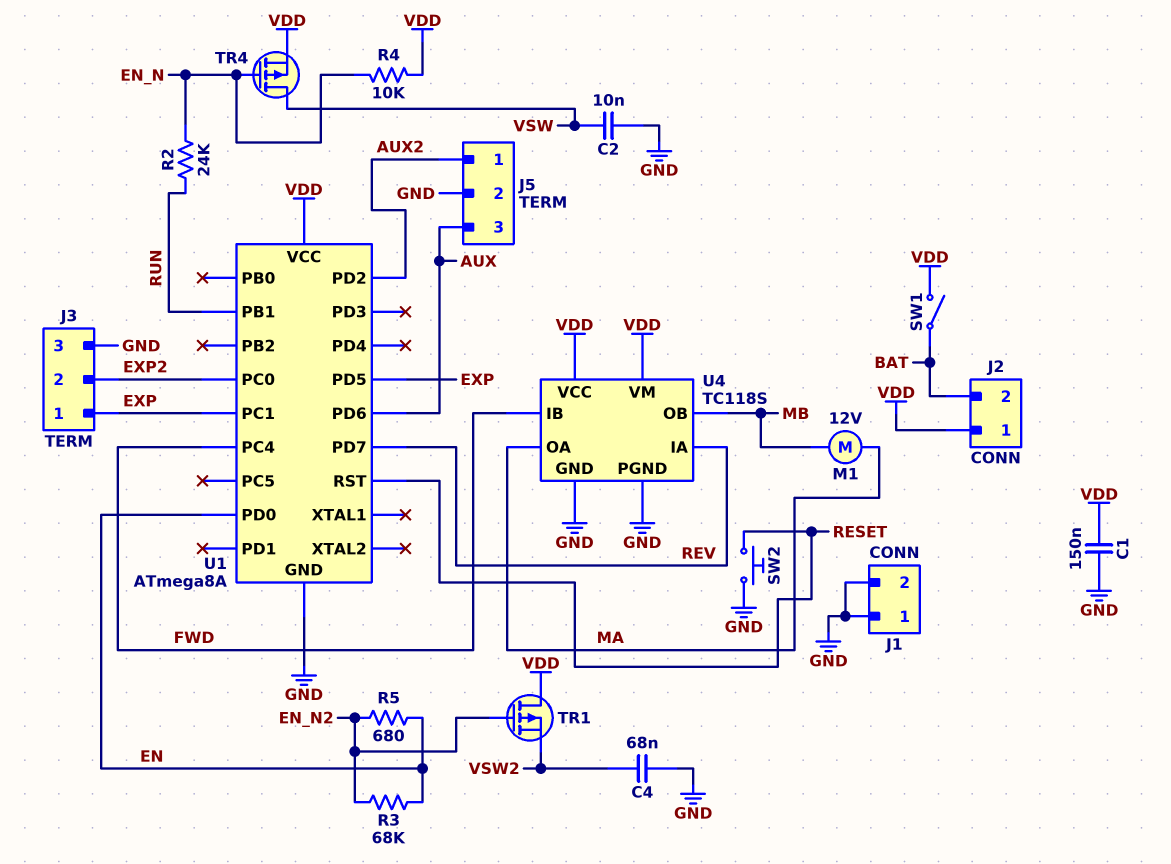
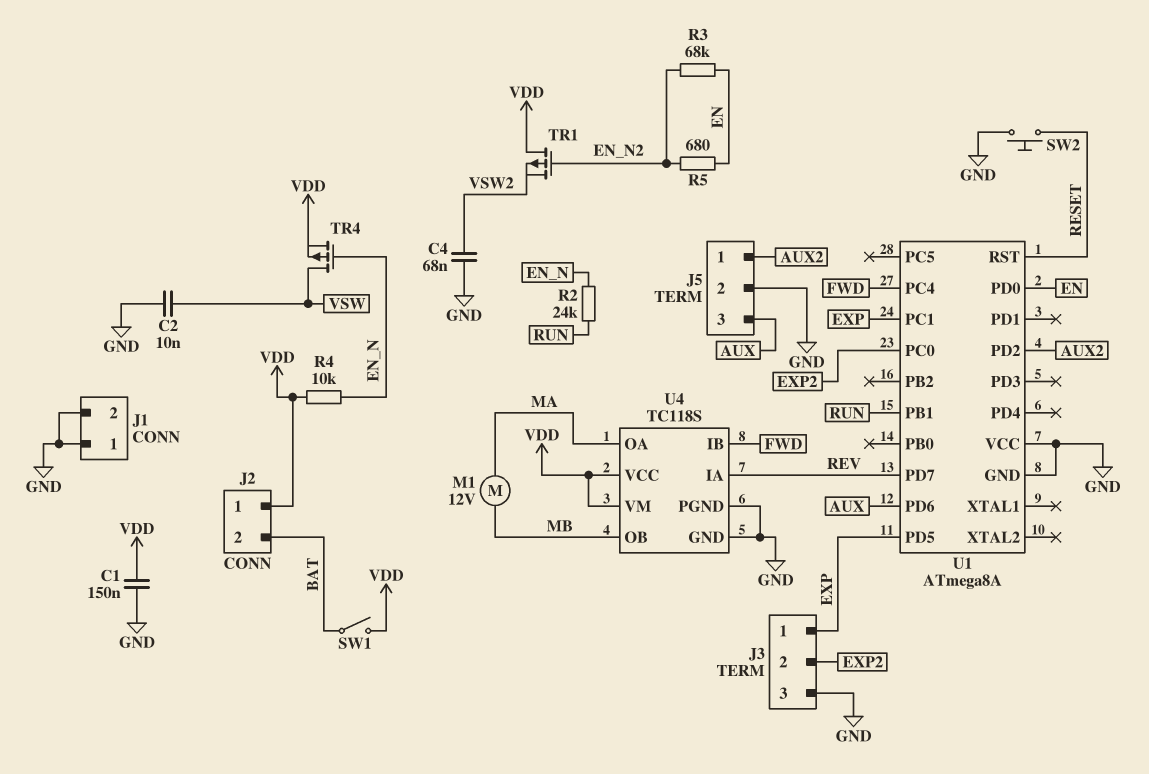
U1 pin VCC: VDD -> GND

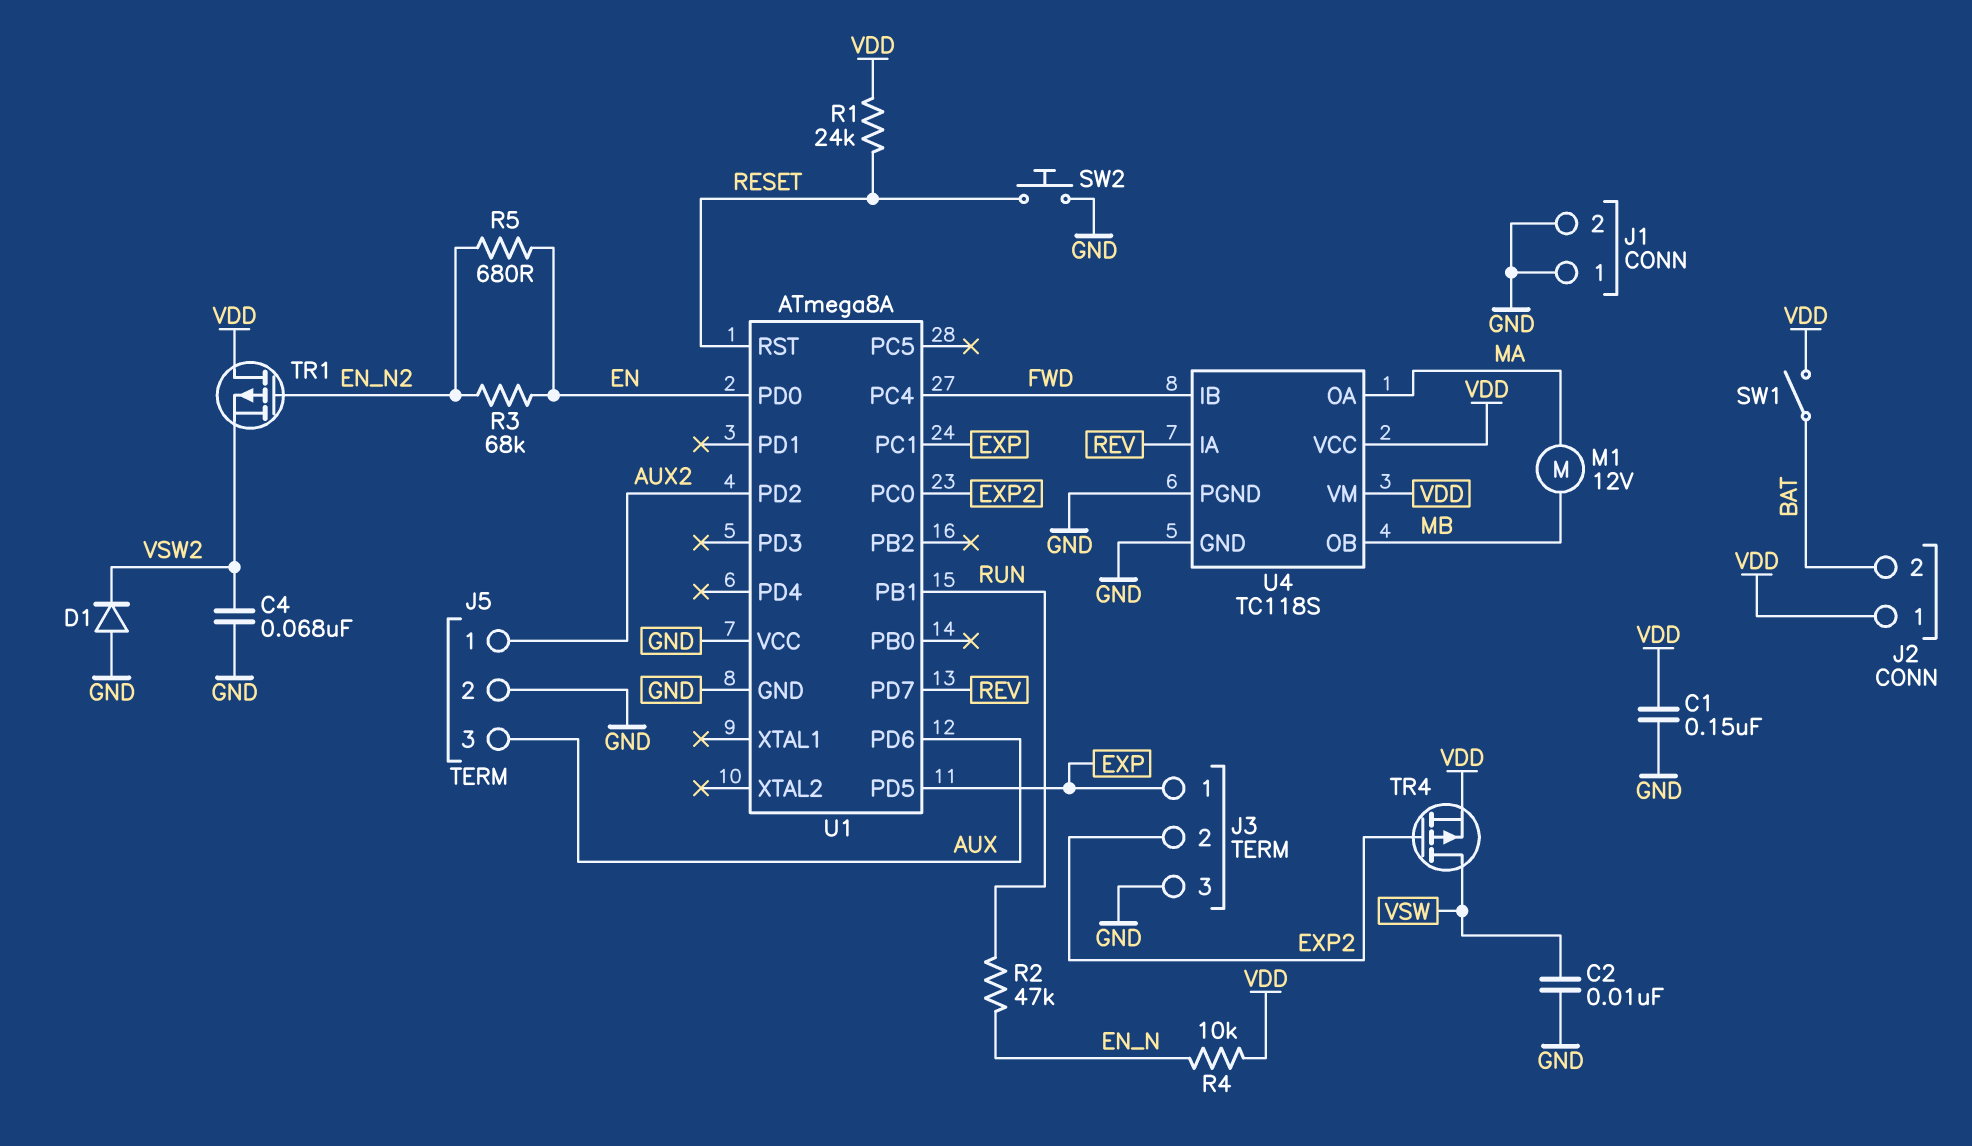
D1: none -> diode (A GND, K VSW2)
R1: none -> 24k (RESET, VDD)
R2: 24k (EN_N, RUN) -> 47k (EN_N, RUN)
TR4: PMOS (G EN_N, D VSW, S VDD) -> PMOS (G EXP2, D VSW, S VDD)

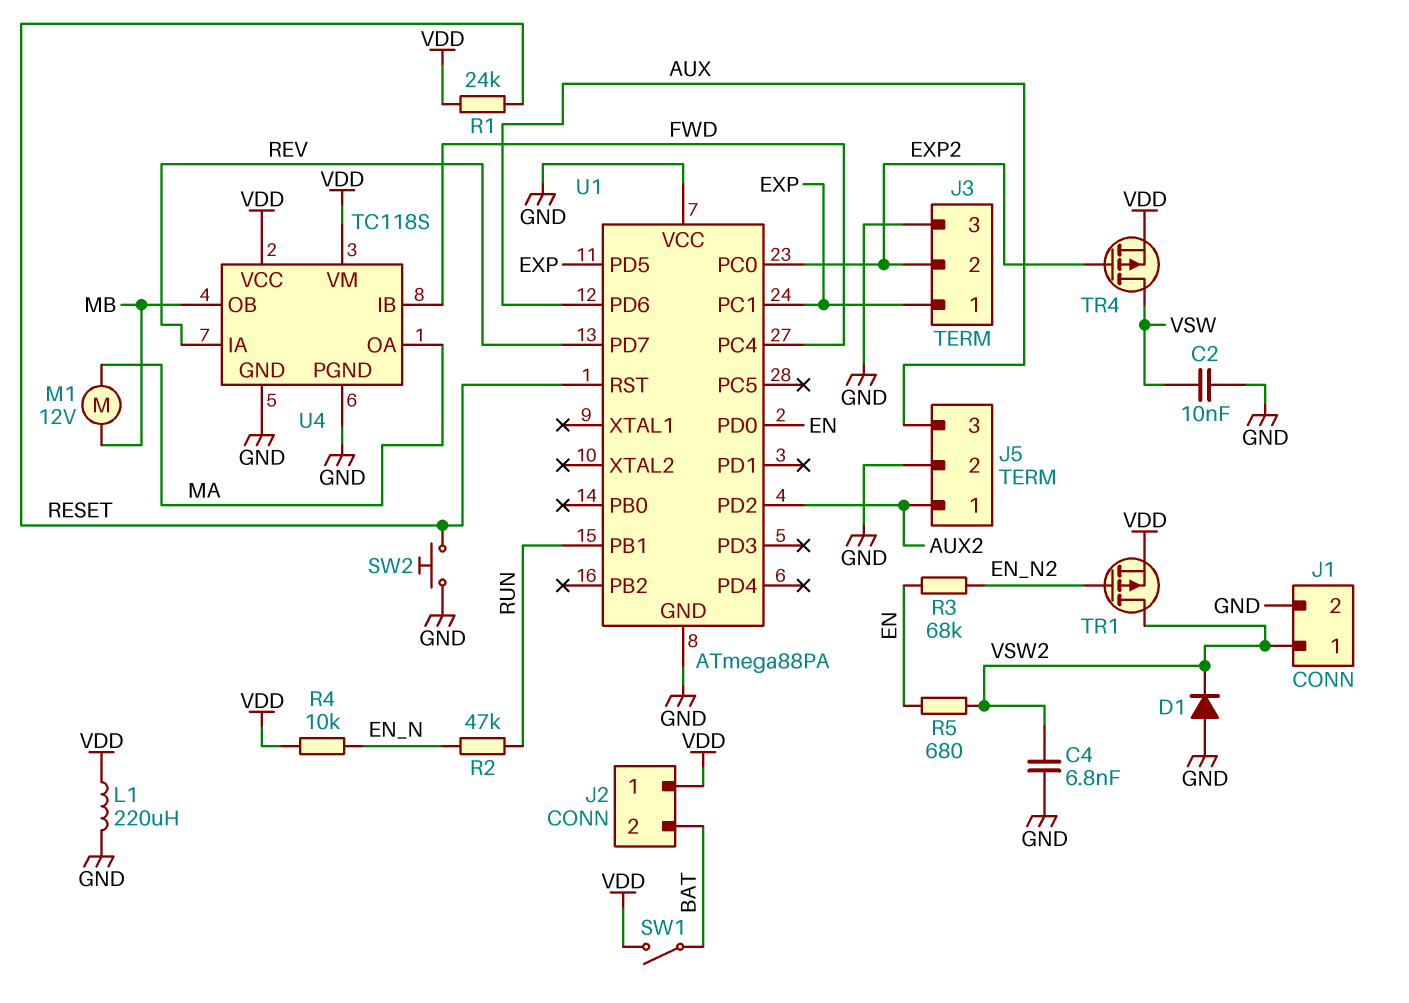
C1: 150nF (GND, VDD) -> none
C4: 68nF (GND, VSW2) -> 6.8nF (GND, VSW2)
J1 pin 1: GND -> VSW2
L1: none -> 220uH (GND, VDD)
R5: 680 (EN, EN_N2) -> 680 (EN, VSW2)
TR1: PMOS (G EN_N2, D VDD, S VSW2) -> PMOS (G EN_N2, D VSW2, S VDD)
U1: ATmega8A -> ATmega88PA

